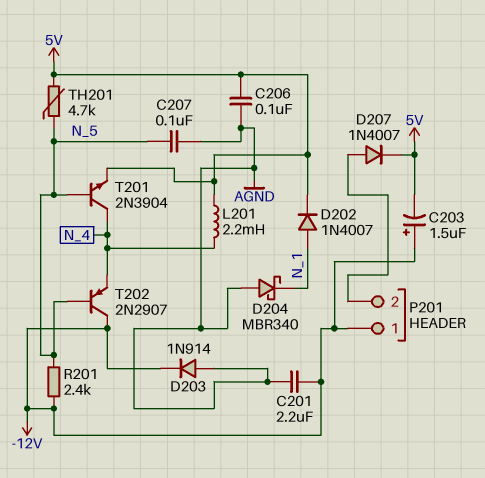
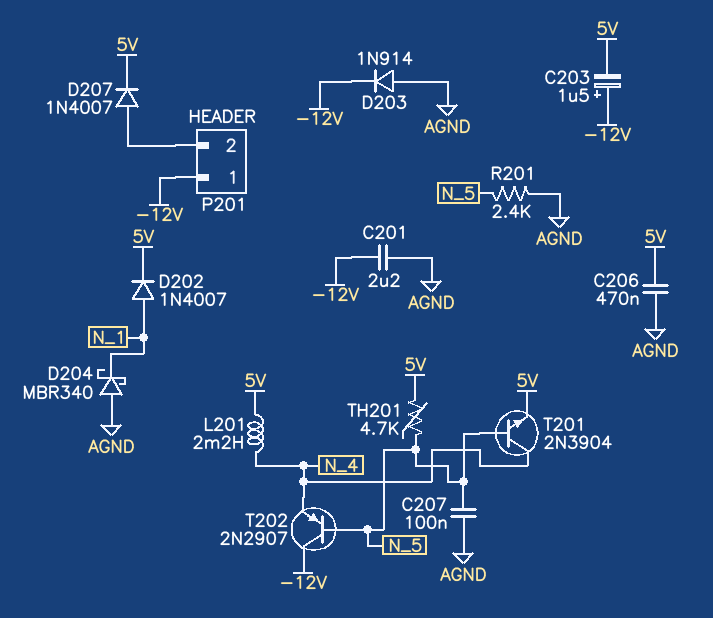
C206: 100nF (5V, AGND) -> 470nF (5V, AGND)
R201: 2.4k (-12V, N_5) -> 2.4k (AGND, N_5)

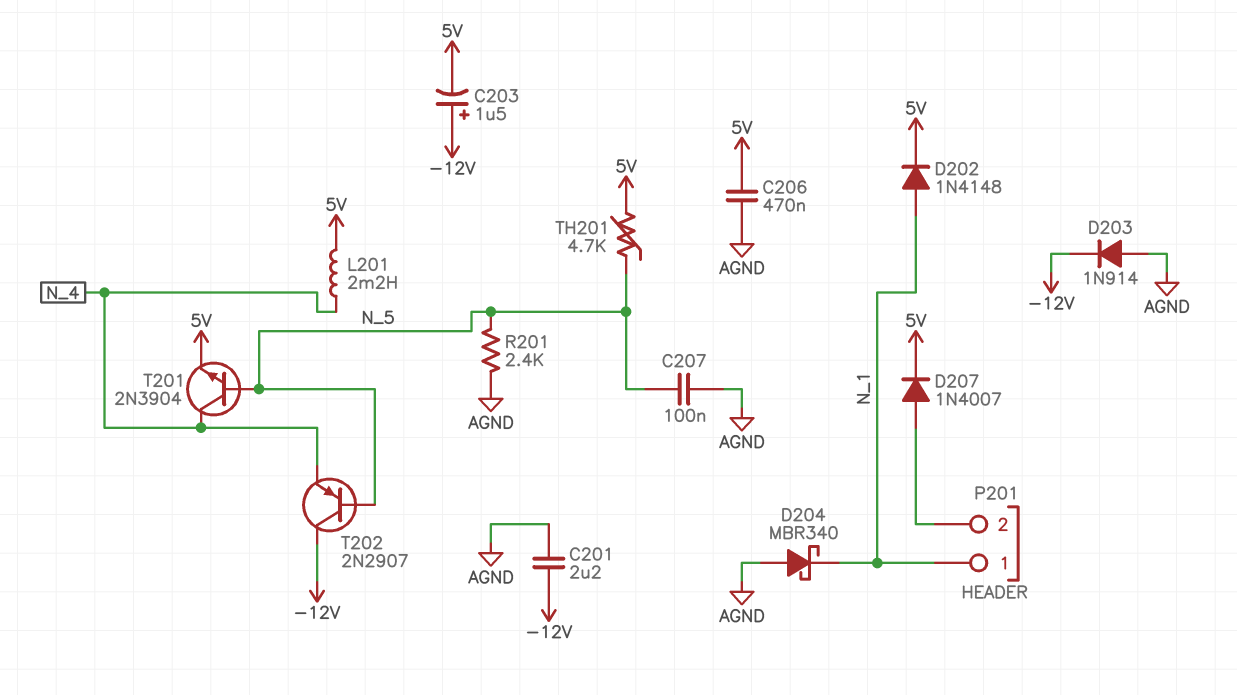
D202: diode 1N4007 (A N_1, K 5V) -> diode 1N4148 (A N_1, K 5V)
P201 pin 1: -12V -> N_1

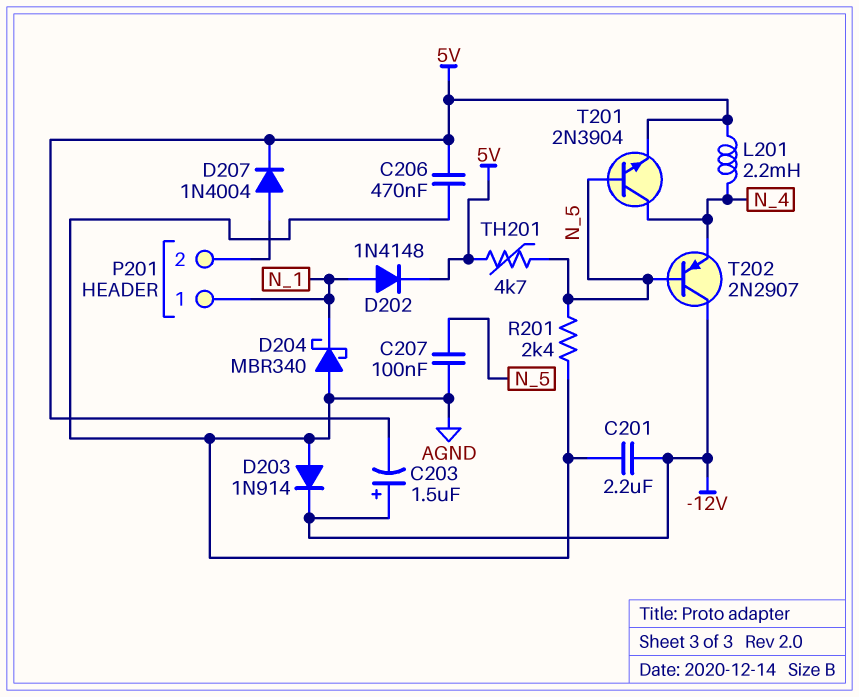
D207: diode 1N4007 (A P201/2, K 5V) -> diode 1N4004 (A P201/2, K 5V)

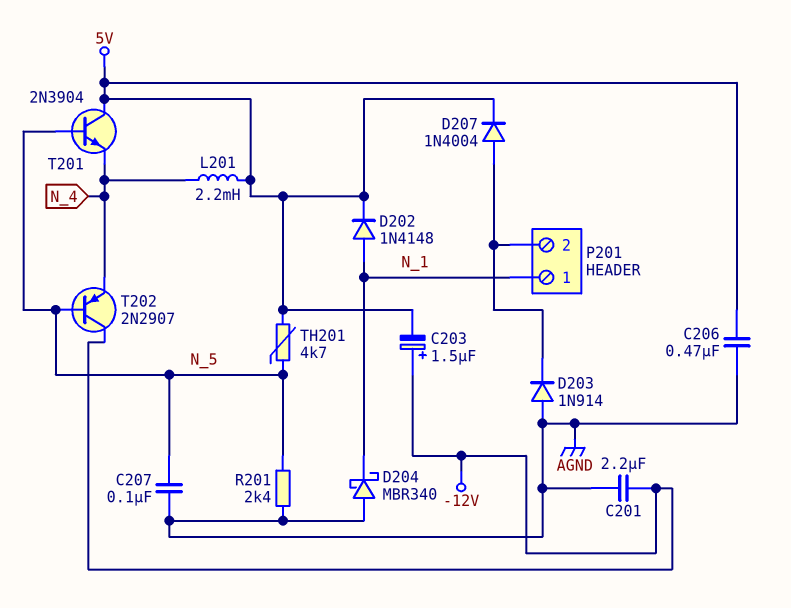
D203: diode 1N914 (A AGND, K -12V) -> diode 1N914 (A AGND, K P201/2)
T201: NPN 2N3904 (B N_5, C N_4, E 5V) -> NPN 2N3904 (B N_5, C 5V, E N_4)

